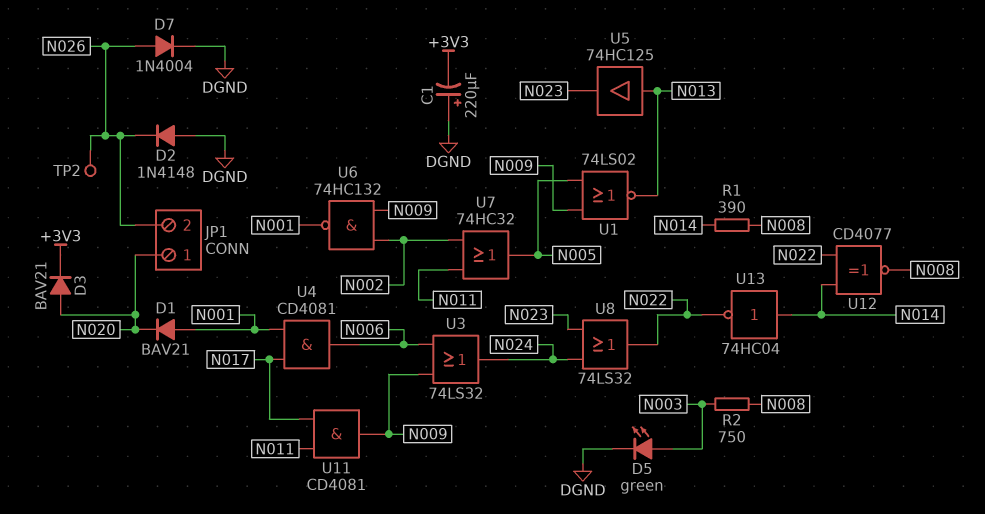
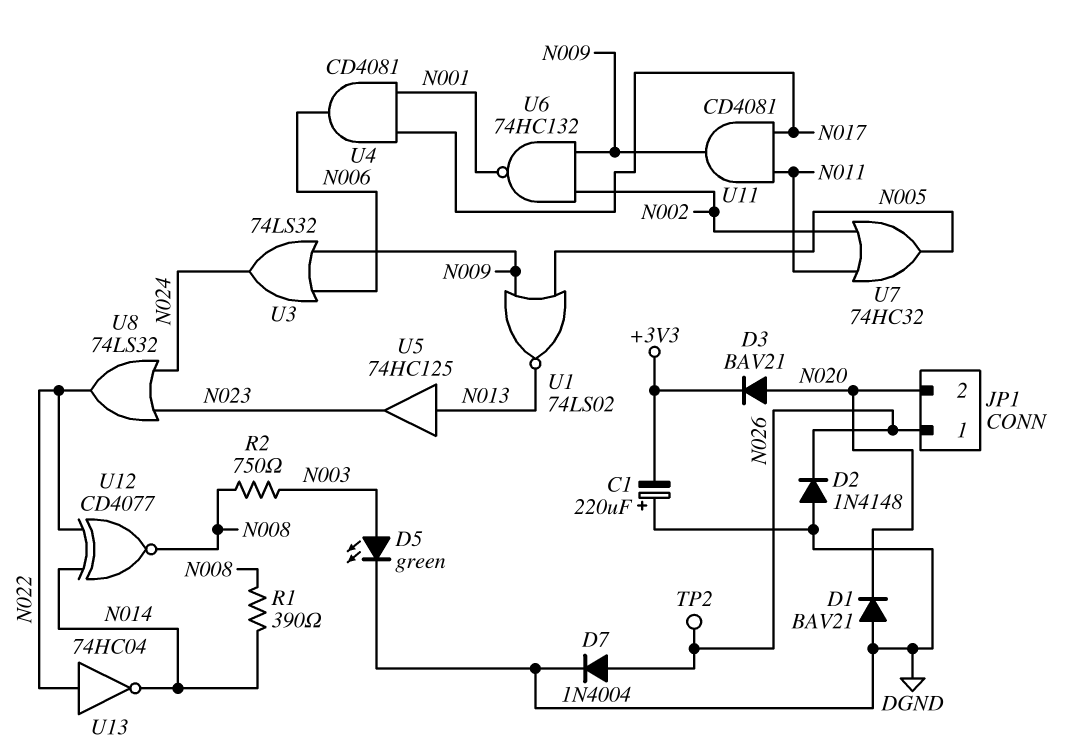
D1: diode BAV21 (A N001, K N020) -> diode BAV21 (A DGND, K N020)
JP1 pin 1: N020 -> N026
JP1 pin 2: N026 -> N020
U13: NOT 74HC04 (in N014, out N022) -> NOT 74HC04 (in N022, out N014)

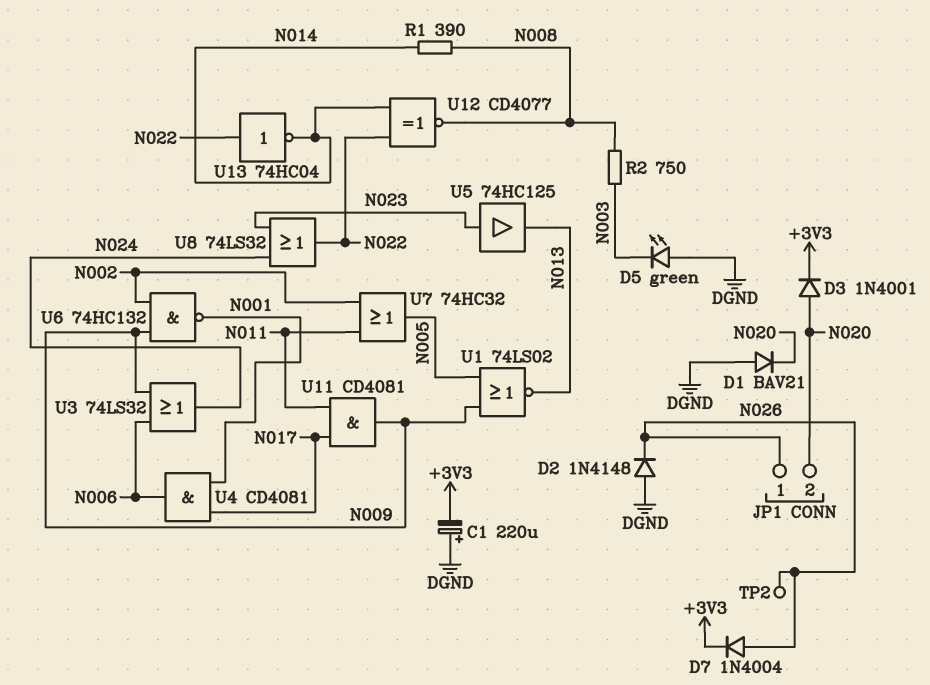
D3: diode BAV21 (A N020, K +3V3) -> diode 1N4001 (A N020, K +3V3)
D5: LED green (A N003, K DGND) -> LED green (A DGND, K N003)
D7: diode 1N4004 (A N026, K DGND) -> diode 1N4004 (A N026, K +3V3)
U5: buffer 74HC125 (in N013, out N023) -> buffer 74HC125 (in N023, out N013)

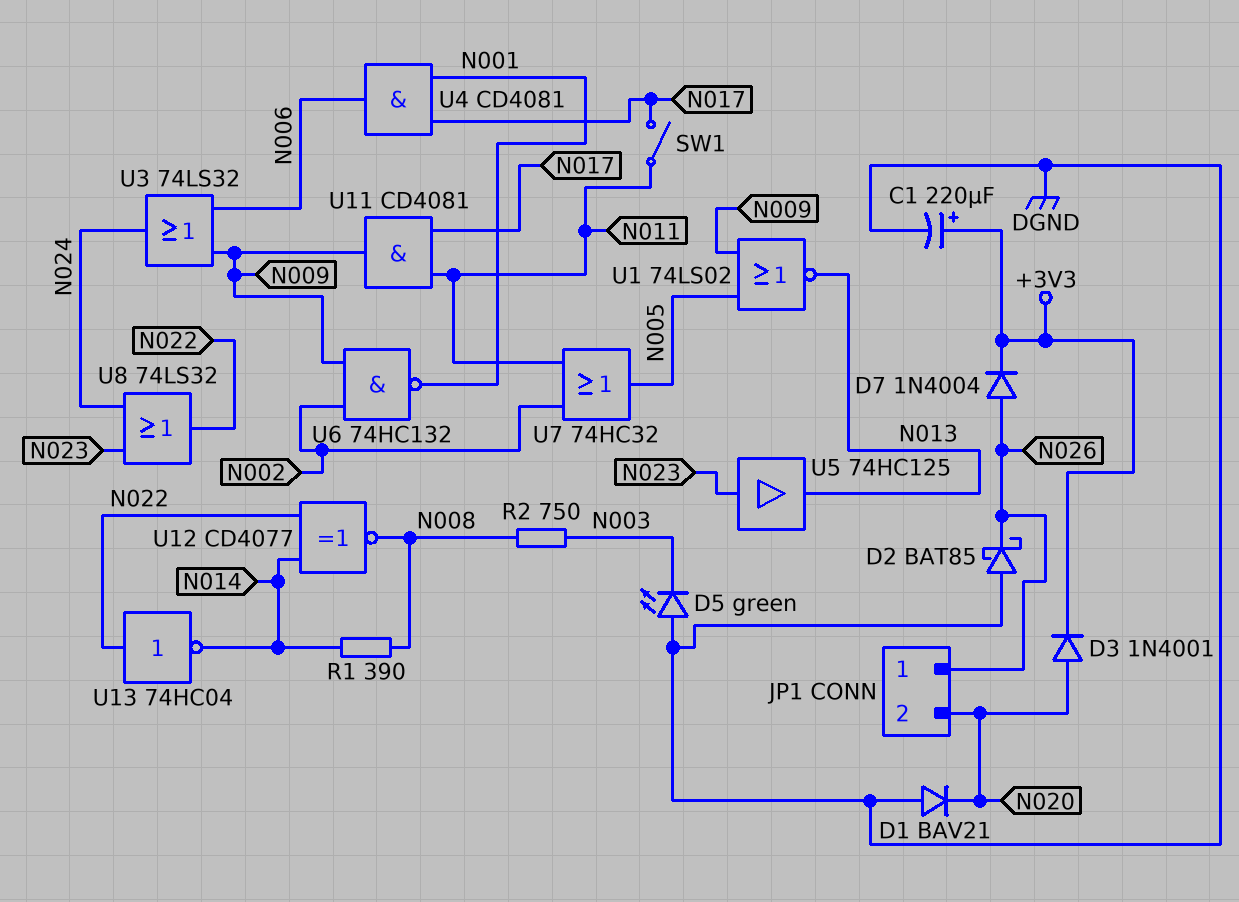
C1: 220uF (plus DGND, minus +3V3) -> 220uF (plus +3V3, minus DGND)
D2: diode 1N4148 (A DGND, K N026) -> schottky BAT85 (A DGND, K N026)
SW1: none -> switch (N011, N017)
TP2: test point (N026) -> none

